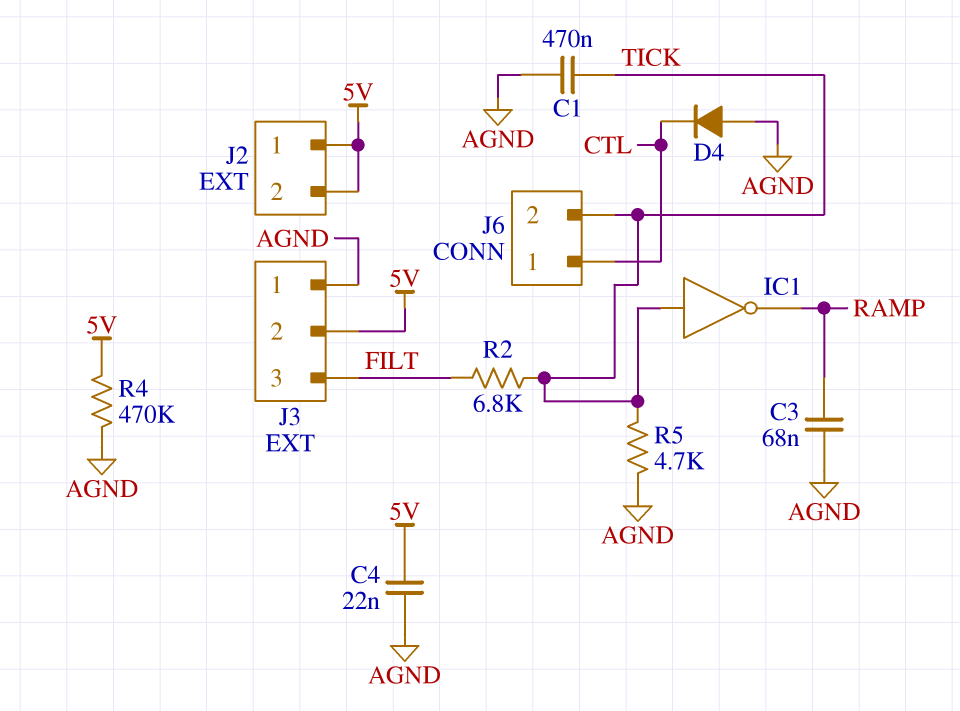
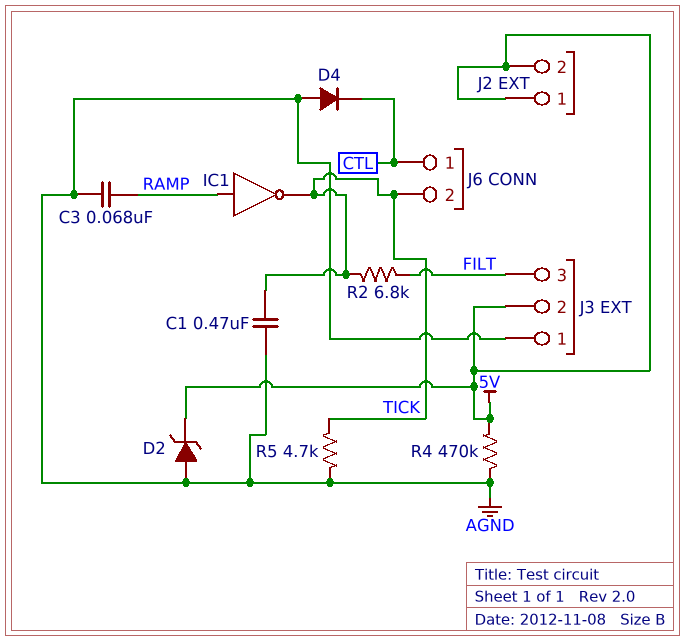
C4: 22nF (5V, AGND) -> none
D2: none -> zener (A AGND, K 5V)
IC1: NOT (in TICK, out RAMP) -> NOT (in RAMP, out TICK)

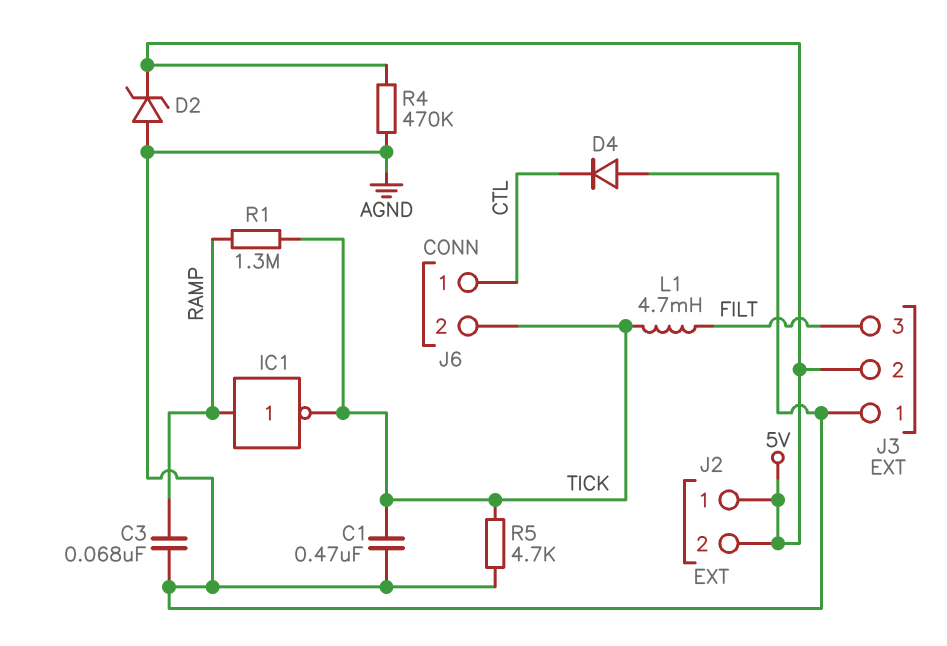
L1: none -> 4.7mH (FILT, TICK)
R1: none -> 1.3M (RAMP, TICK)
R2: 6.8k (FILT, TICK) -> none

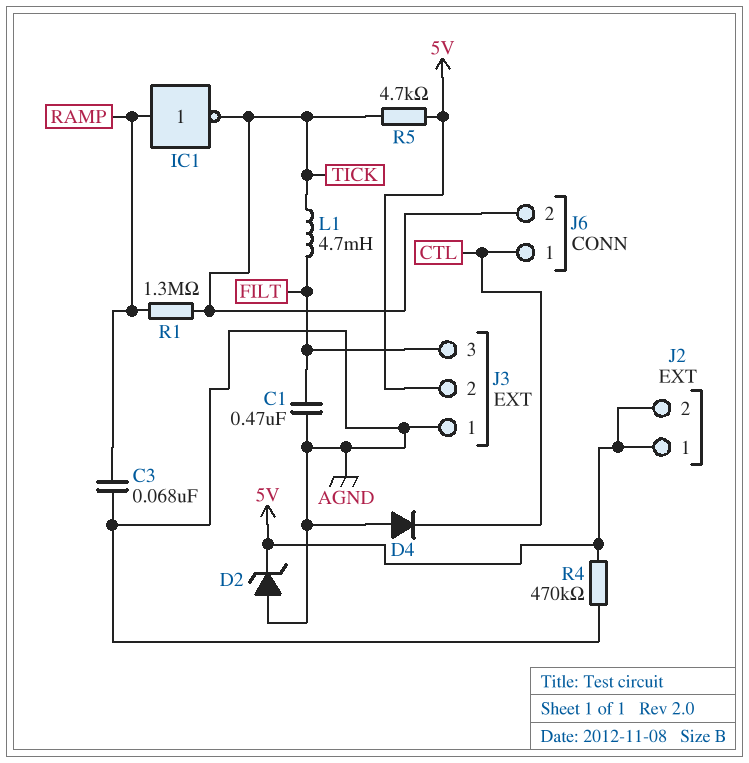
C1: 470nF (AGND, TICK) -> 470nF (AGND, FILT)
R5: 4.7k (AGND, TICK) -> 4.7k (5V, TICK)

